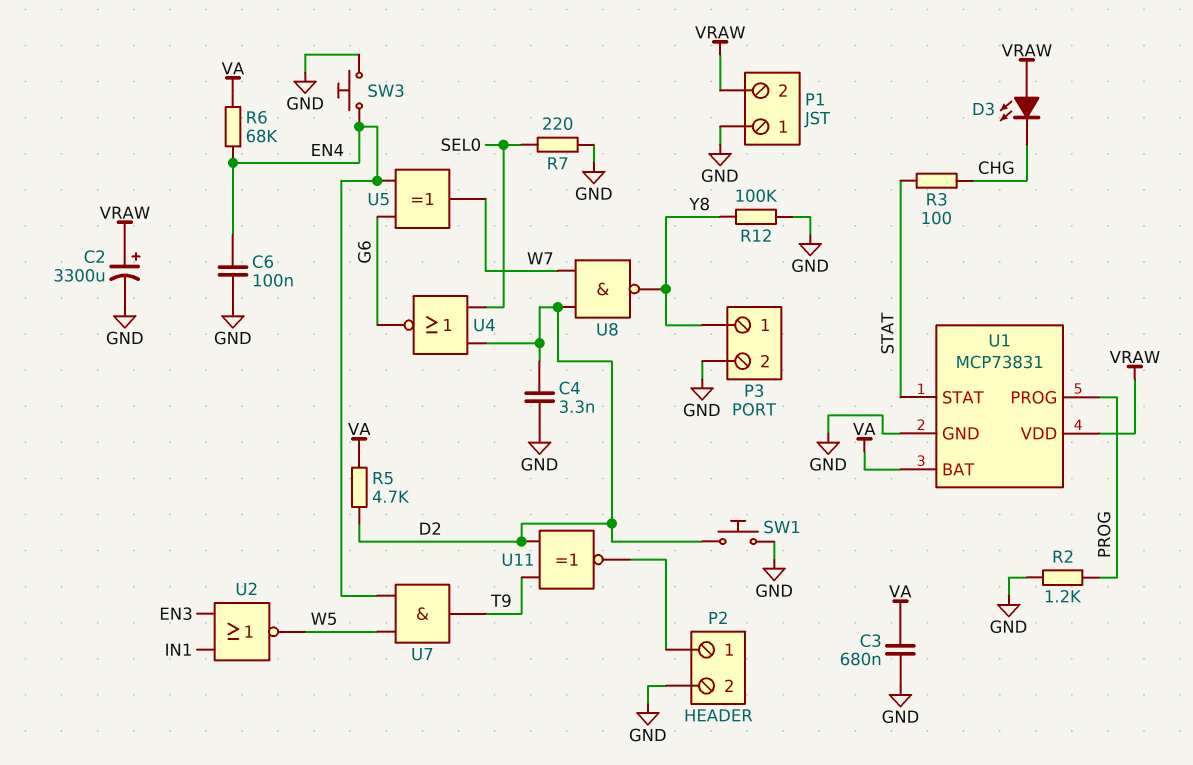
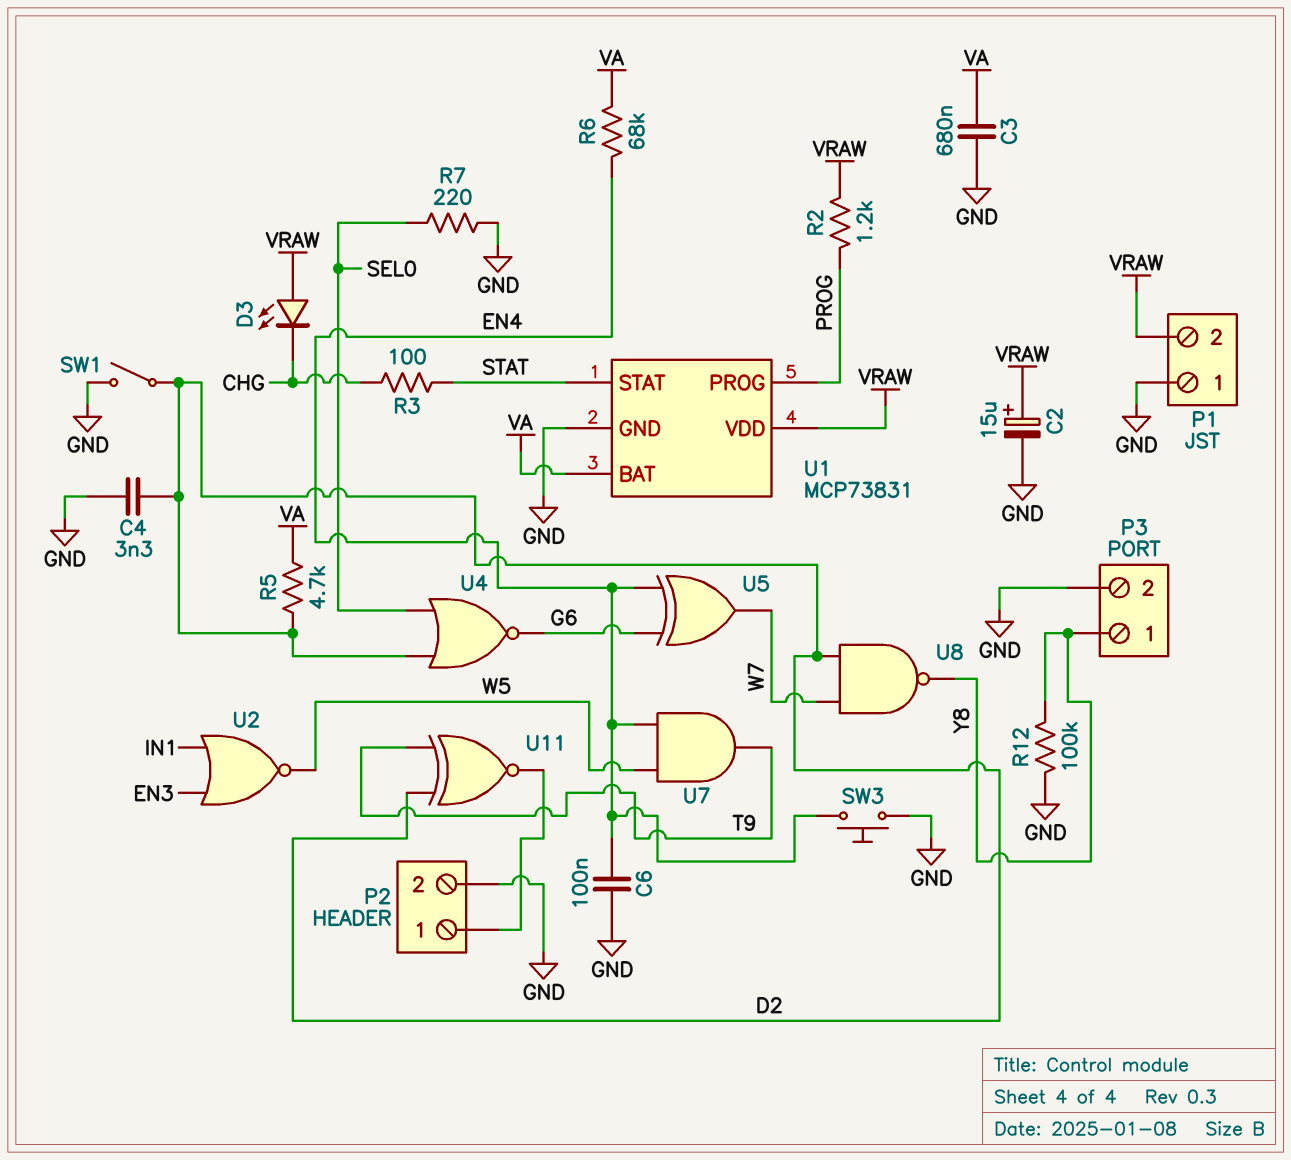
C2: 3300uF (plus VRAW, minus GND) -> 15uF (plus VRAW, minus GND)
R2: 1.2k (GND, PROG) -> 1.2k (PROG, VRAW)
SW1: button (D2, GND) -> switch (D2, GND)

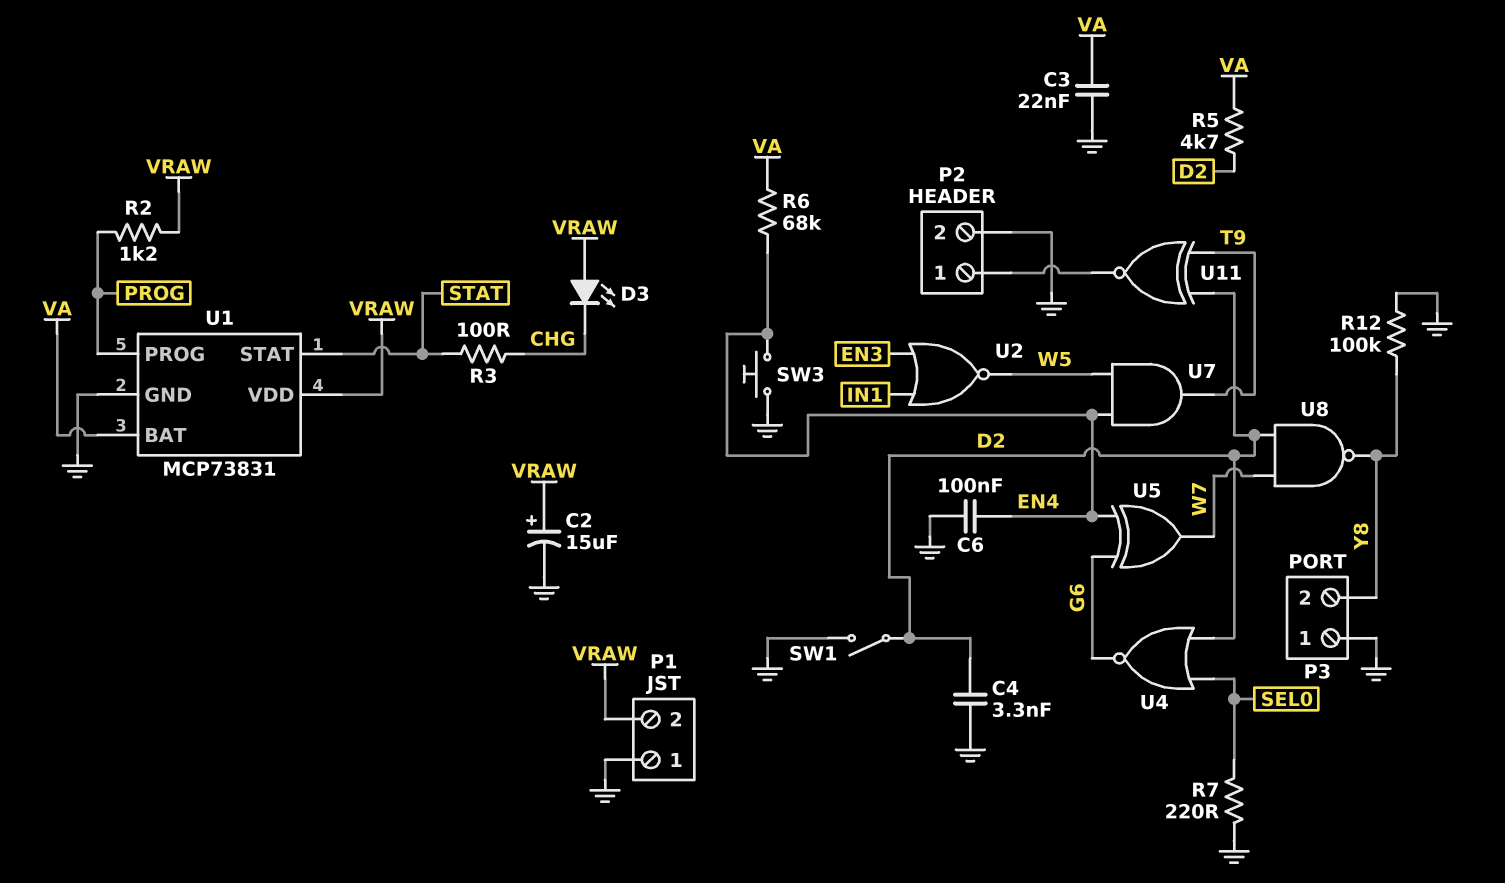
C3: 680nF (GND, VA) -> 22nF (GND, VA)
P3 pin 1: Y8 -> GND
P3 pin 2: GND -> Y8

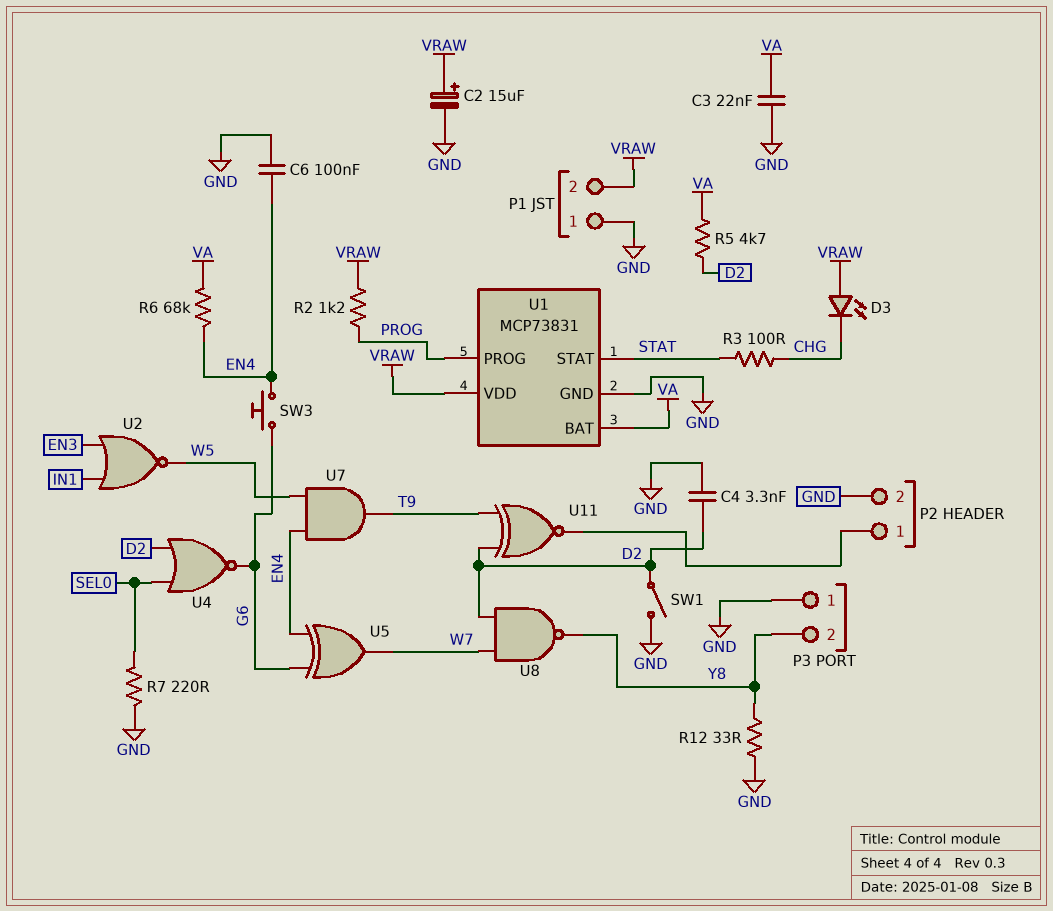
R12: 100k (GND, Y8) -> 33 (GND, Y8)
SW3: button (EN4, GND) -> button (EN4, G6)

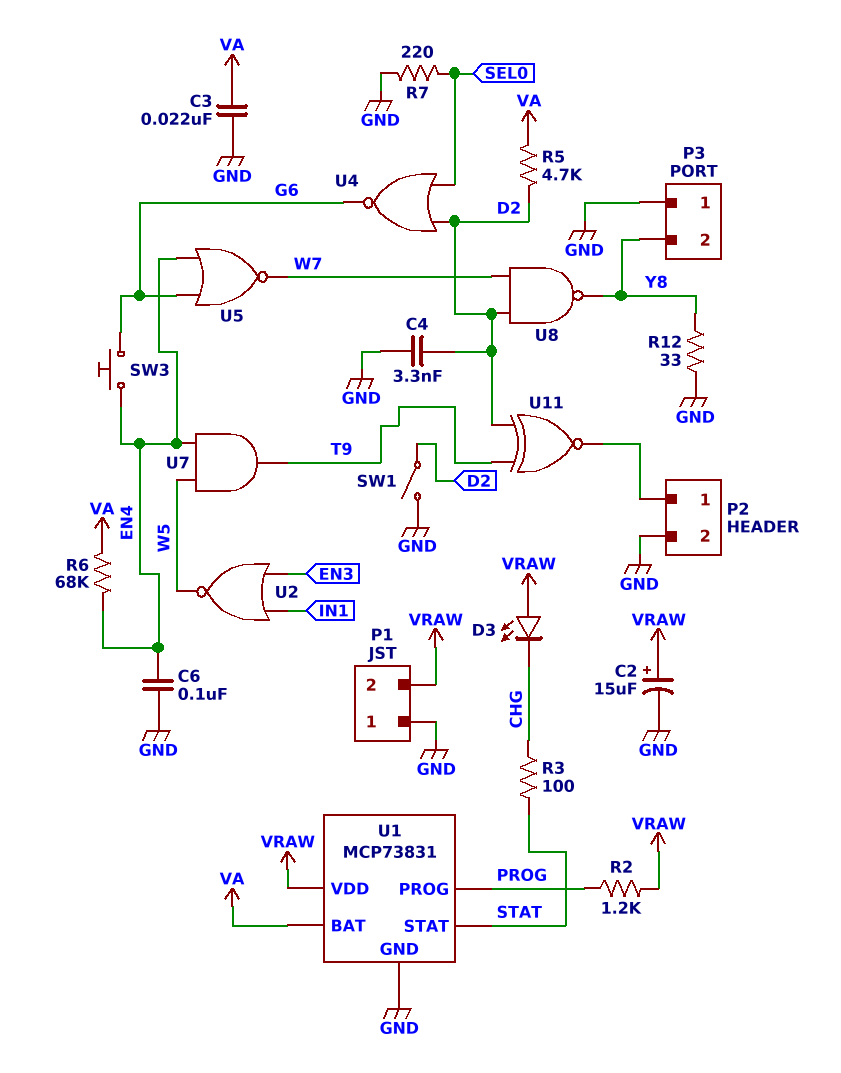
U5: XOR (in EN4, in G6, out W7) -> NOR (in EN4, in G6, out W7)

